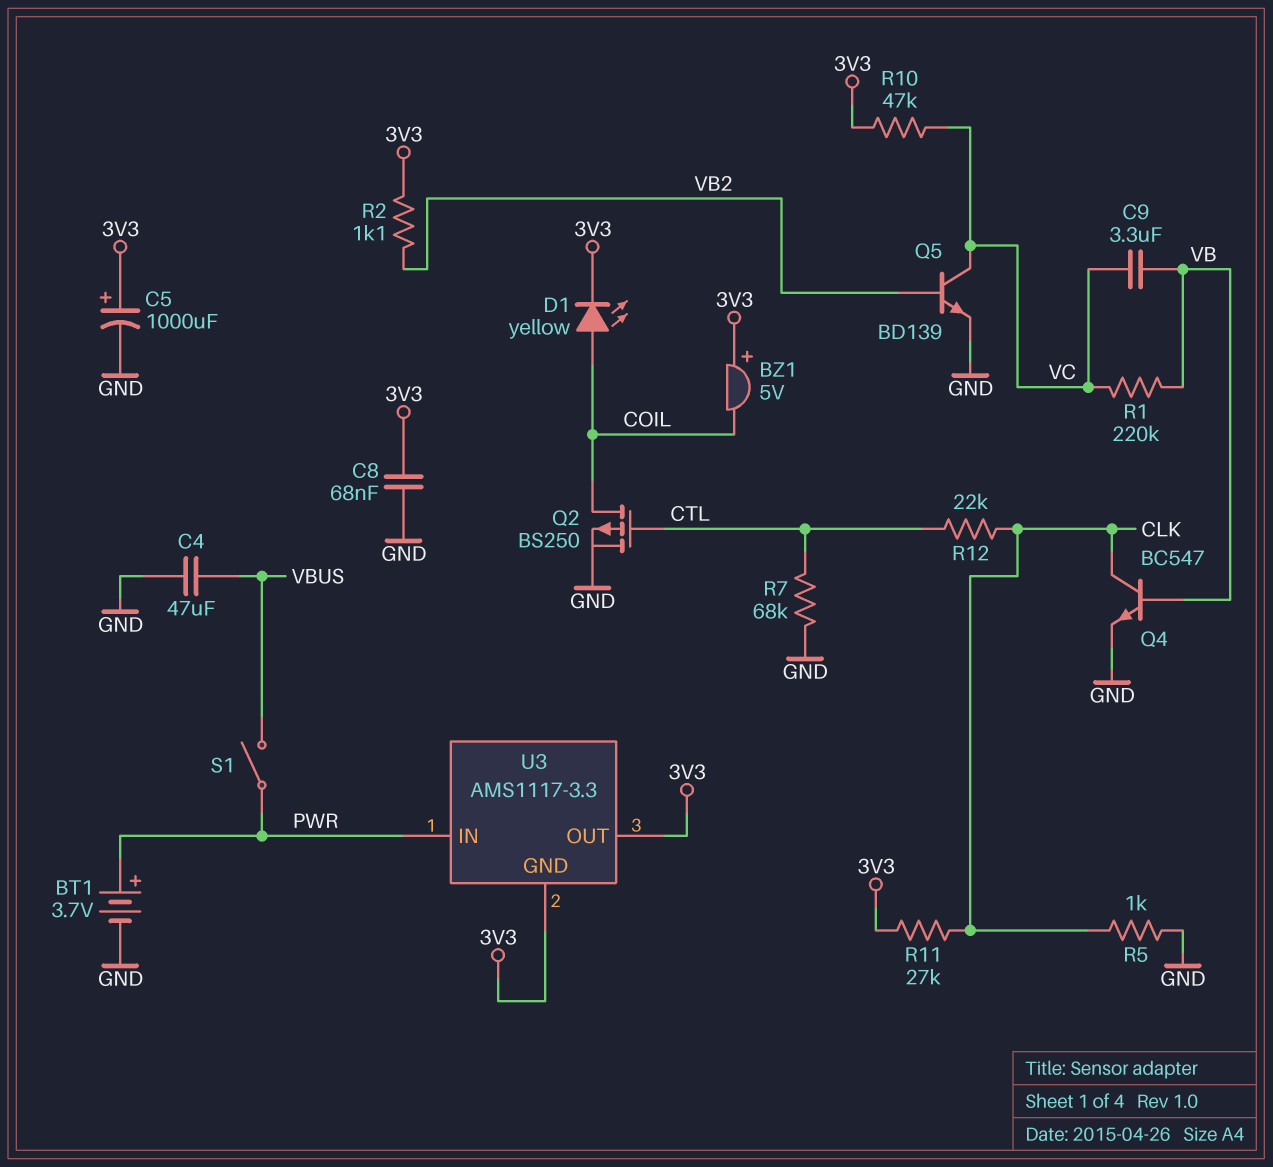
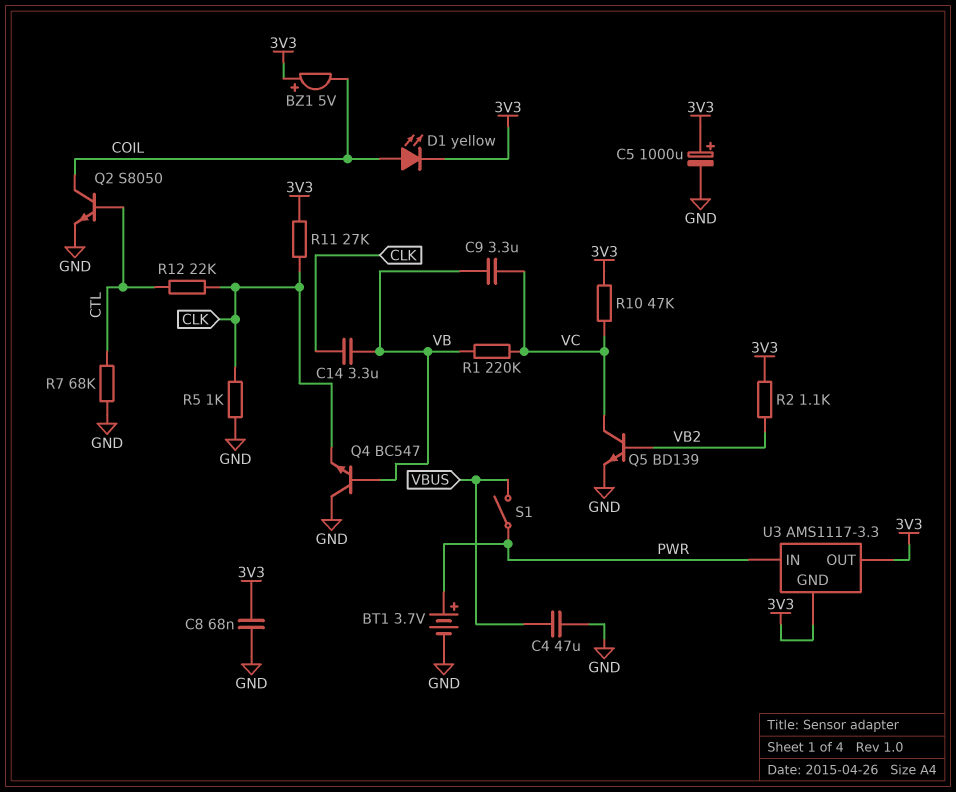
C14: none -> 3.3uF (CLK, VB)
Q2: PMOS BS250 (G CTL, D COIL, S GND) -> NPN S8050 (B CTL, C COIL, E GND)
Q4: NPN BC547 (B VB, C CLK, E GND) -> NPN BC547 (B VB, C GND, E CLK)

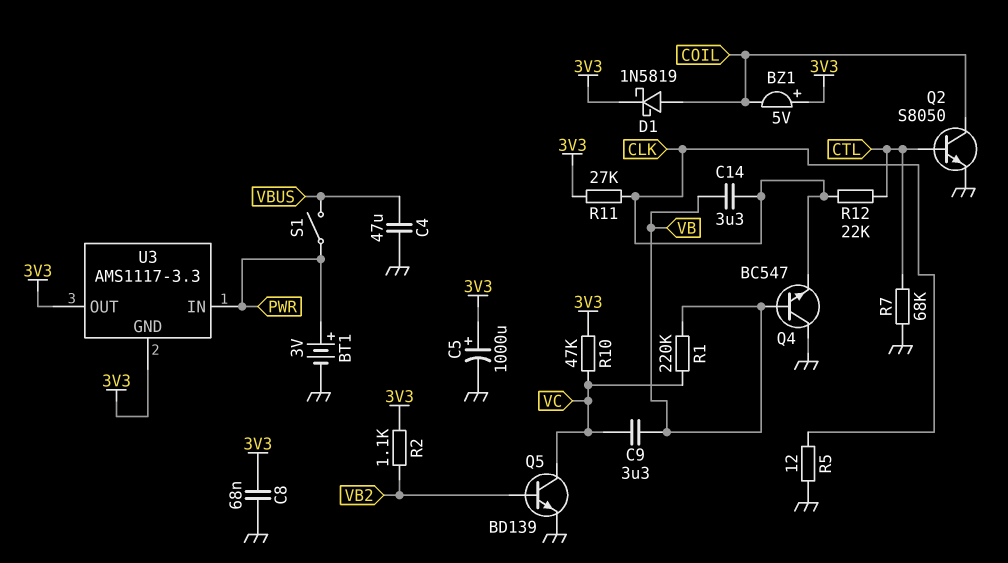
BT1: 3.7V (plus PWR, minus GND) -> 3V (plus PWR, minus GND)
D1: LED yellow (A COIL, K 3V3) -> schottky 1N5819 (A COIL, K 3V3)
R5: 1k (CLK, GND) -> 12 (CLK, GND)

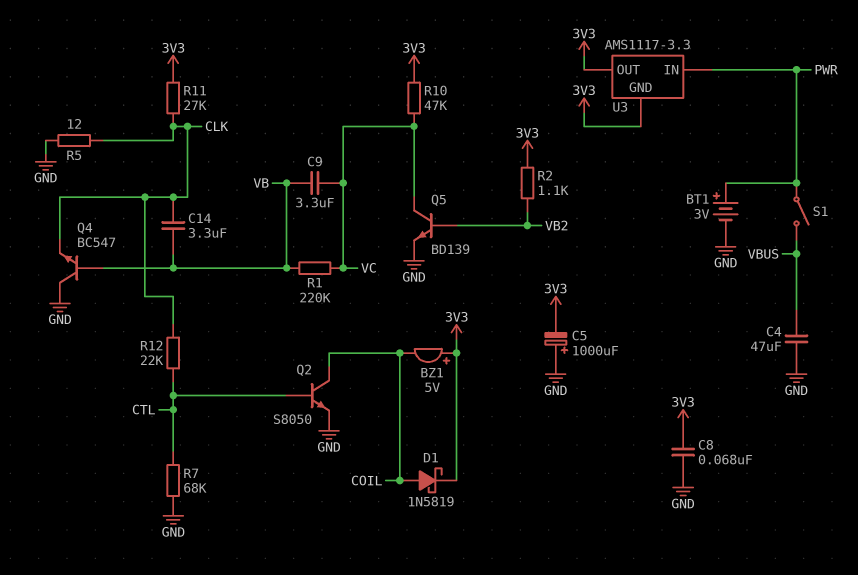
C5: 1000uF (plus 3V3, minus GND) -> 1000uF (plus GND, minus 3V3)

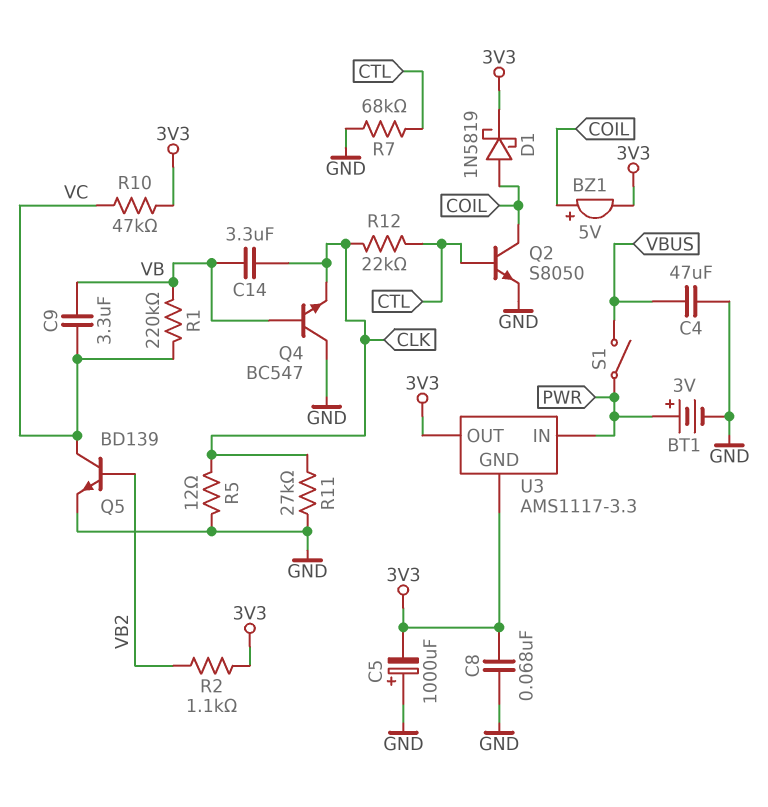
BZ1: buzzer 5V (plus 3V3, minus COIL) -> buzzer 5V (plus COIL, minus 3V3)
R11: 27k (3V3, CLK) -> 27k (CLK, GND)

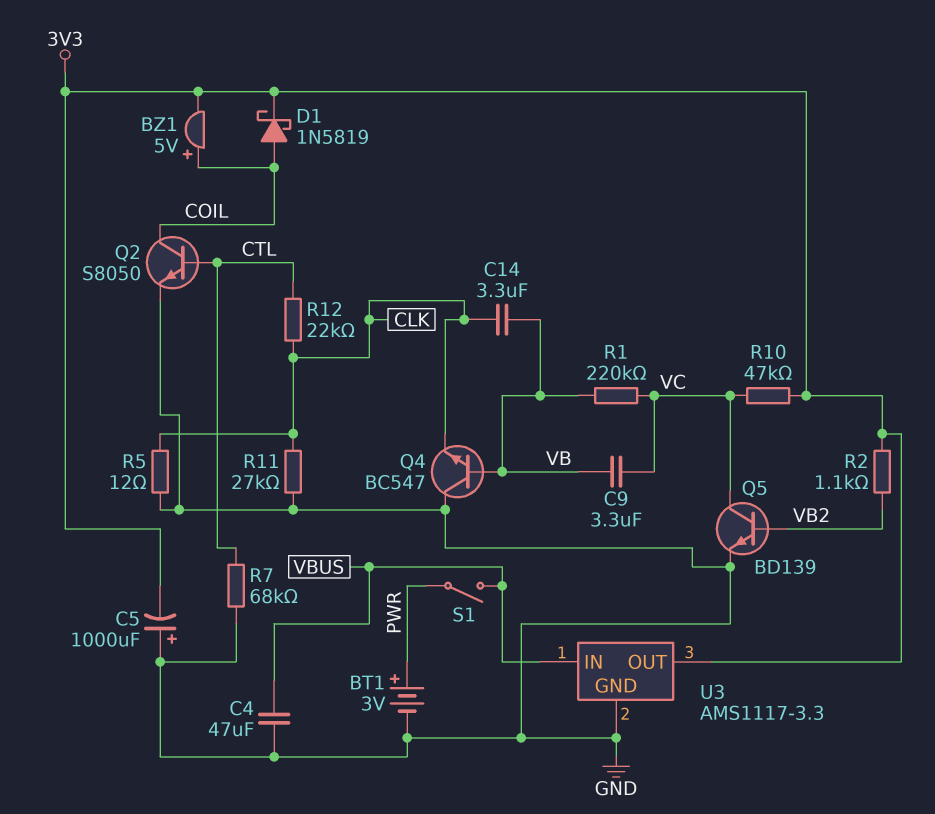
C8: 68nF (3V3, GND) -> none
U3 pin GND: 3V3 -> GND
U3 pin IN: PWR -> VBUS

